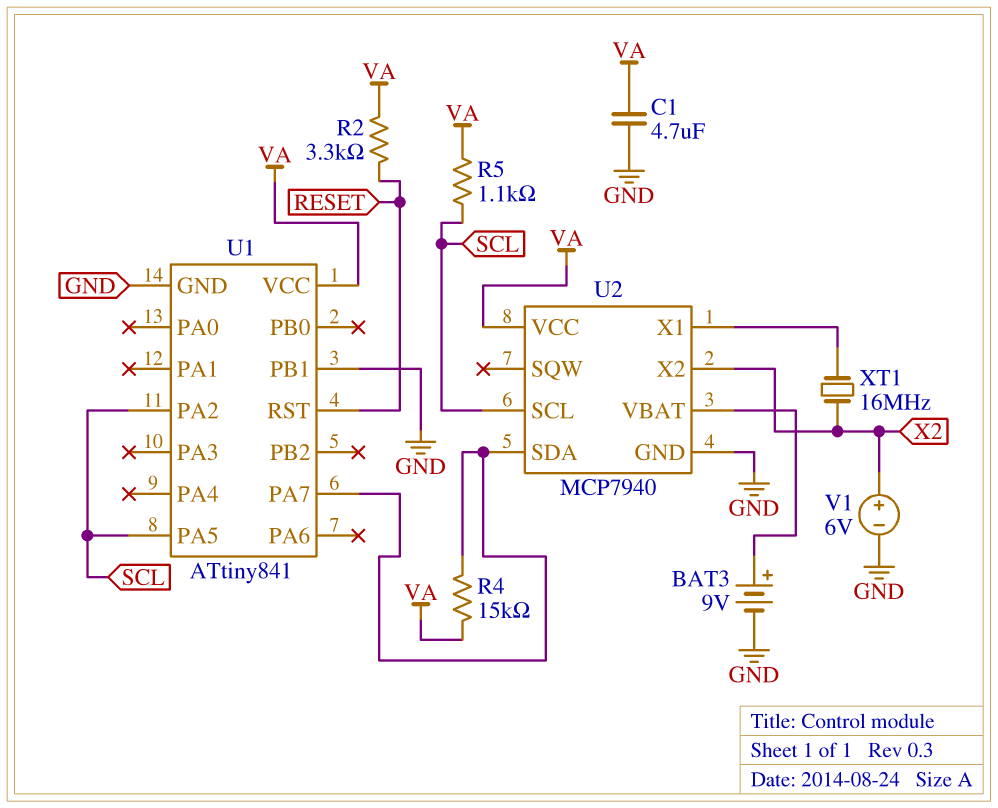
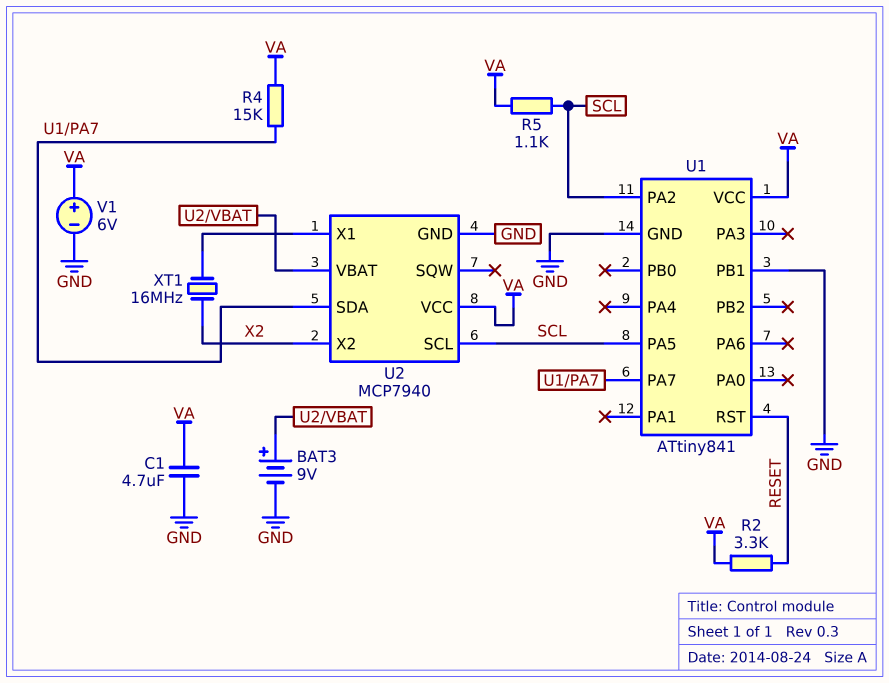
V1: 6V (plus X2, minus GND) -> 6V (plus VA, minus GND)

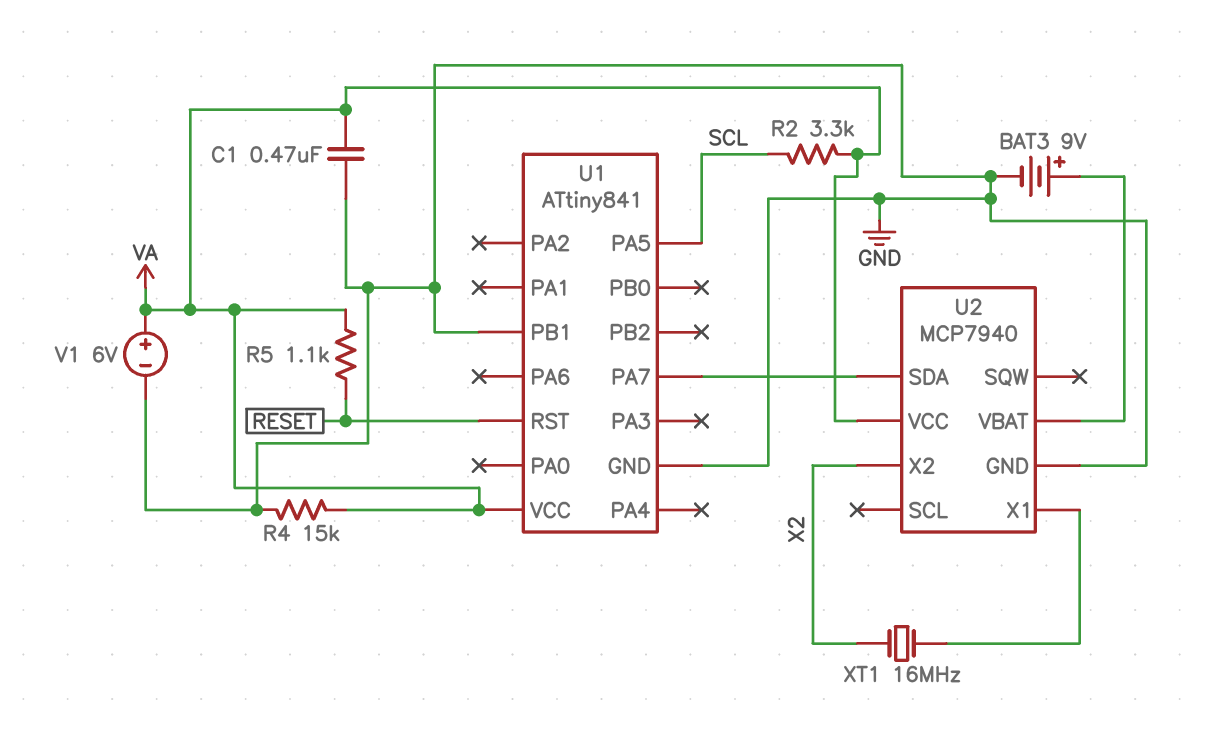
C1: 4.7uF (GND, VA) -> 470nF (GND, VA)
R2: 3.3k (RESET, VA) -> 3.3k (SCL, VA)
R4: 15k (U1/PA7, VA) -> 15k (GND, VA)
R5: 1.1k (SCL, VA) -> 1.1k (RESET, VA)
U1 pin PA2: SCL -> none
U2 pin SCL: SCL -> none

